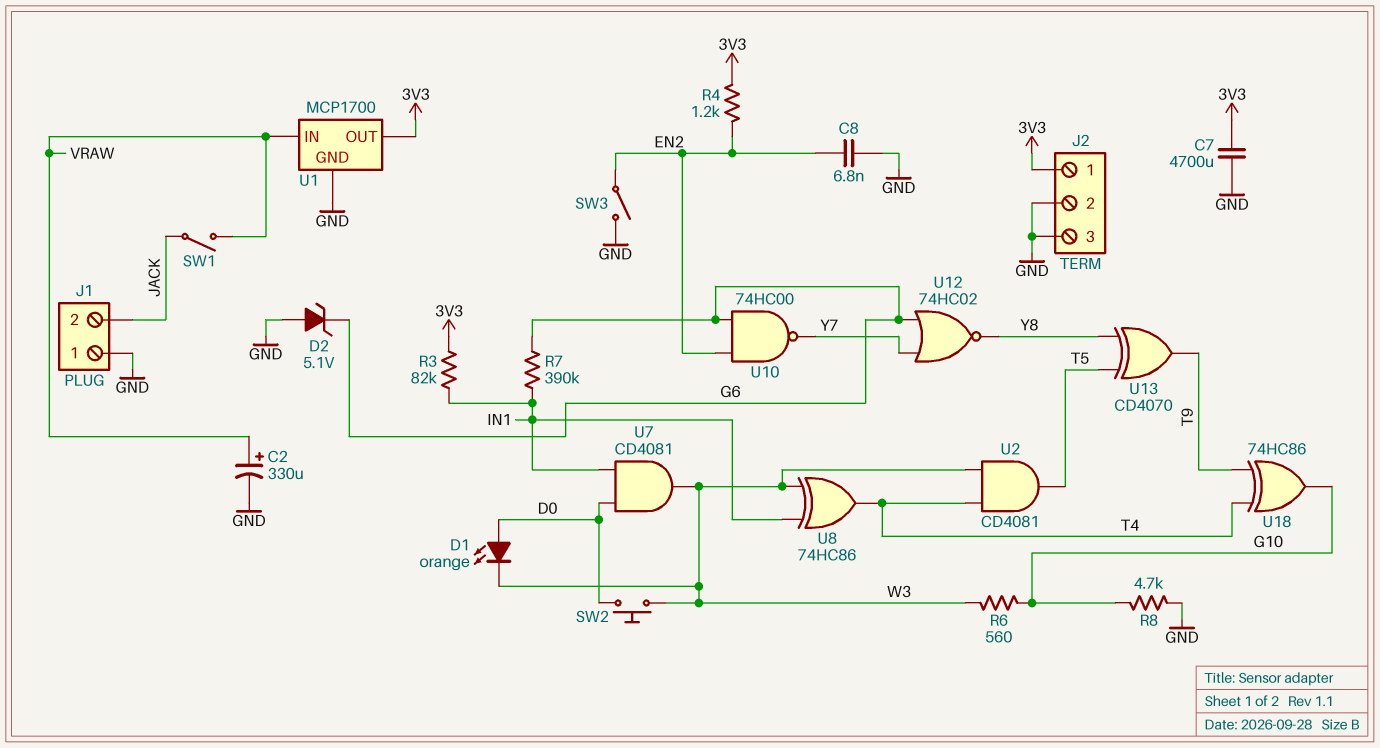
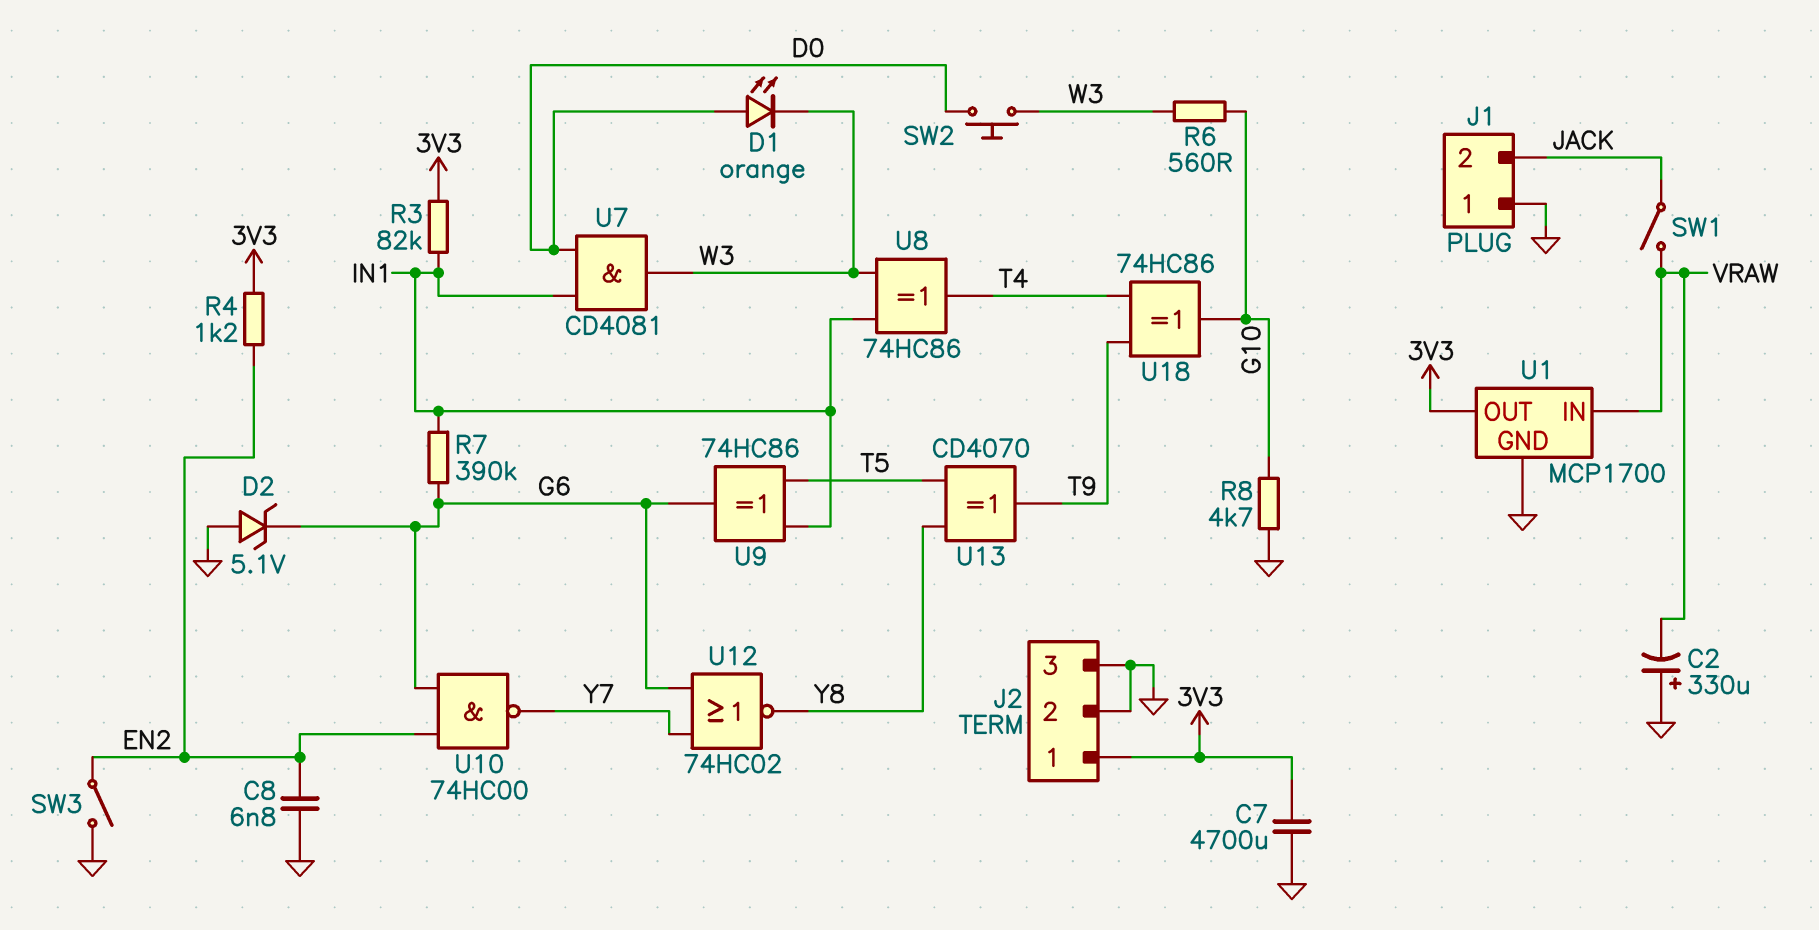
C2: 330uF (plus VRAW, minus GND) -> 330uF (plus GND, minus VRAW)
U2: AND CD4081 (in T4, in W3, out T5) -> none
U9: none -> XOR 74HC86 (in IN1, in T5, out G6)

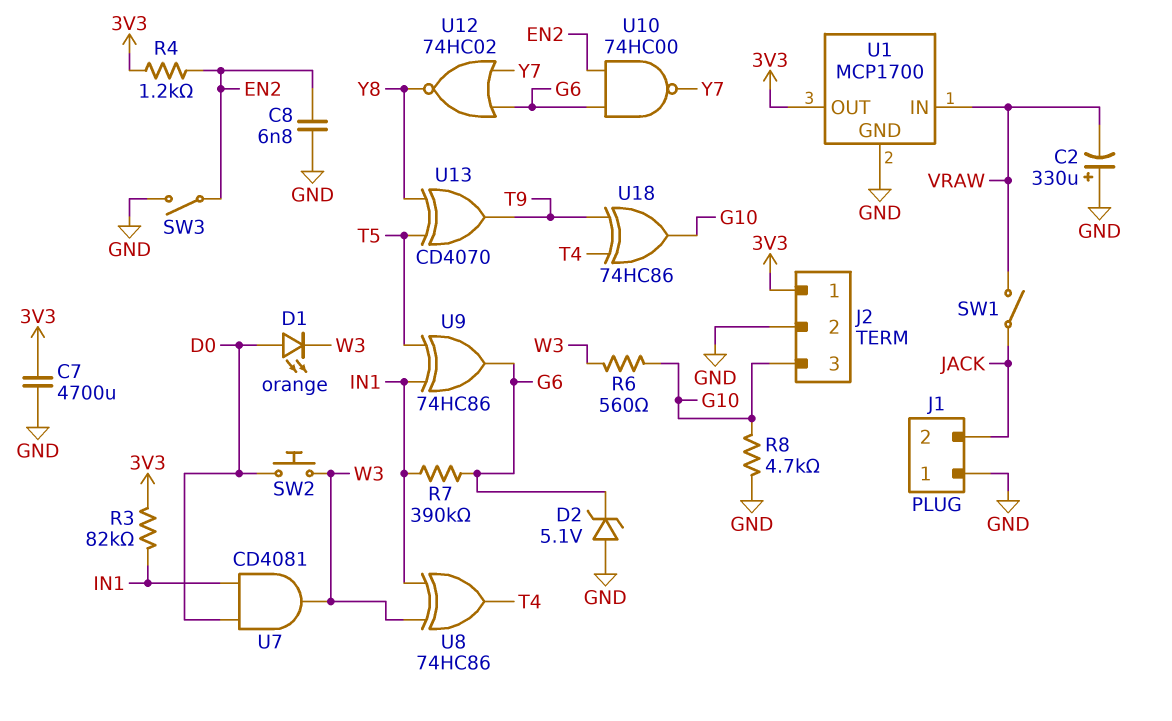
J2 pin 3: GND -> G10

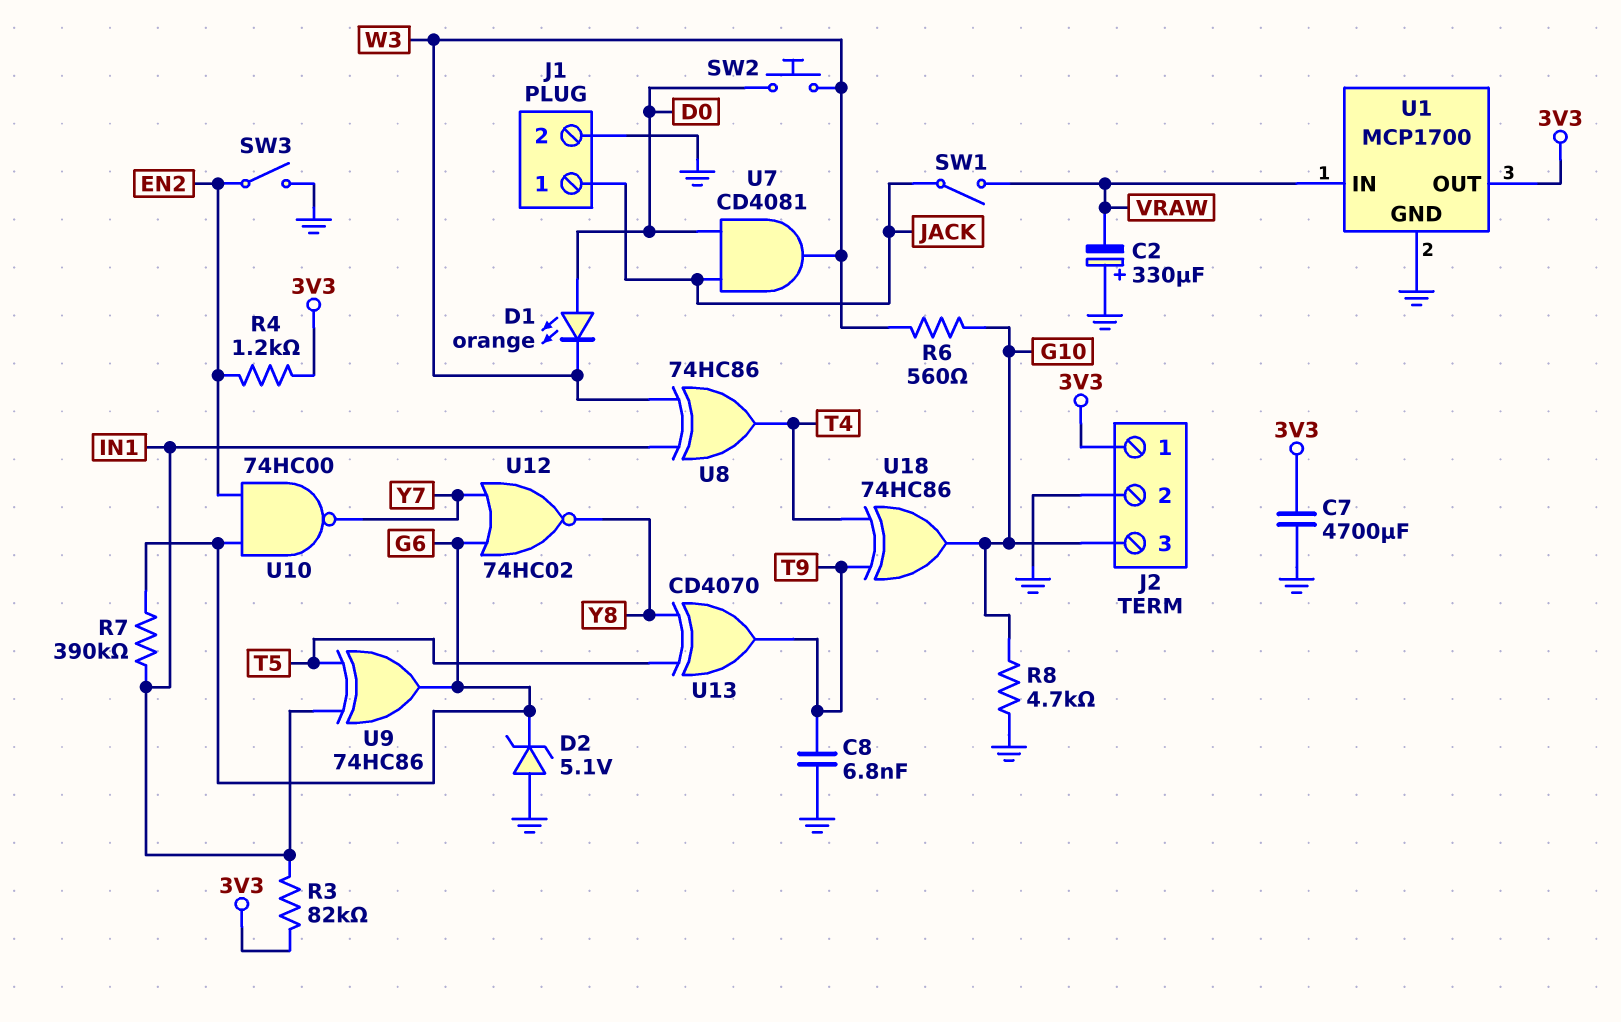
C8: 6.8nF (EN2, GND) -> 6.8nF (GND, T9)
J1 pin 1: GND -> JACK
J1 pin 2: JACK -> GND
U7: AND CD4081 (in D0, in IN1, out W3) -> AND CD4081 (in D0, in JACK, out W3)

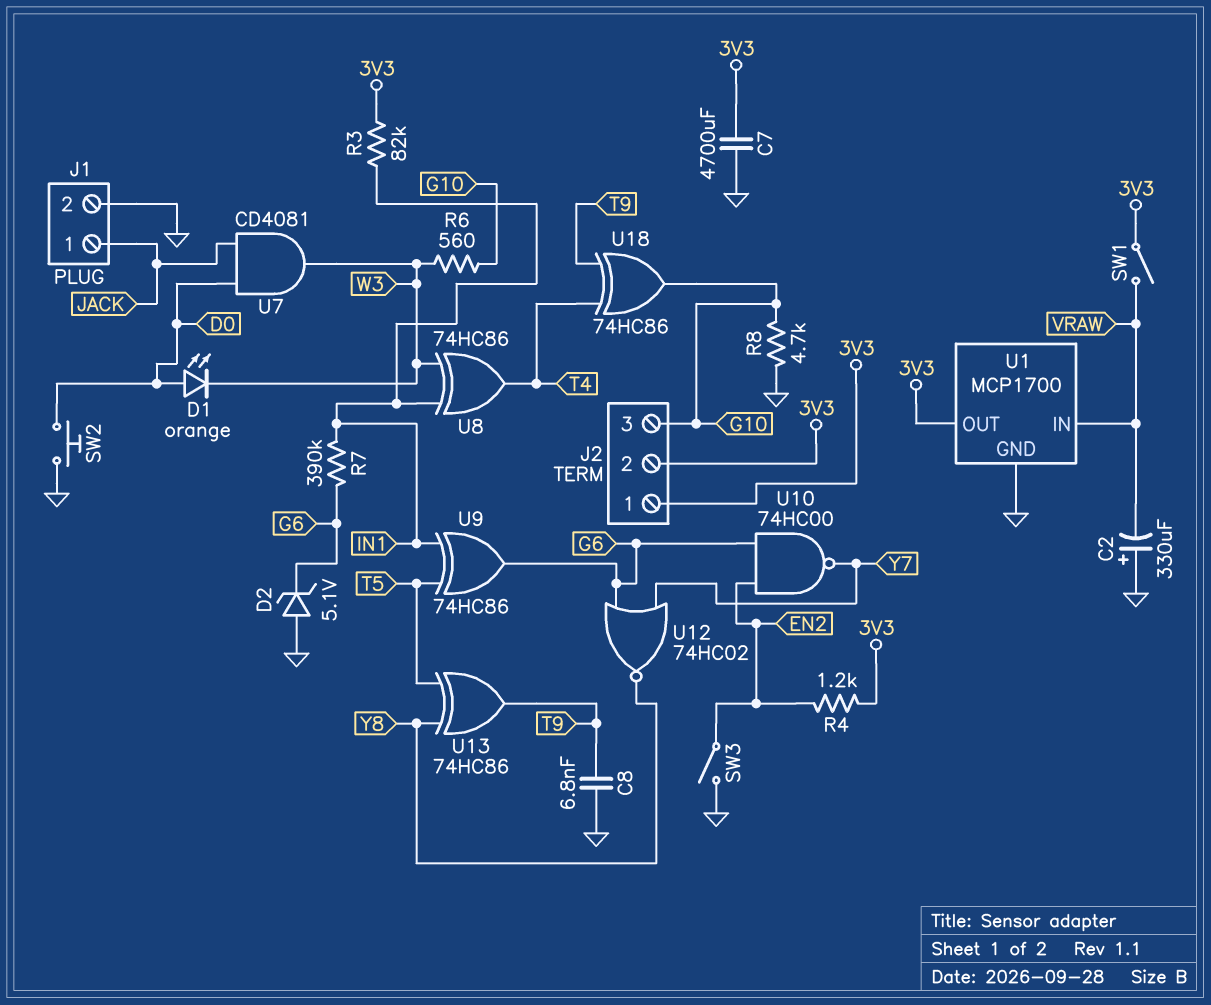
J2 pin 2: GND -> 3V3
SW1: switch (JACK, VRAW) -> switch (3V3, VRAW)
SW2: button (D0, W3) -> button (D0, GND)
U13: XOR CD4070 (in T5, in Y8, out T9) -> XOR 74HC86 (in T5, in Y8, out T9)

